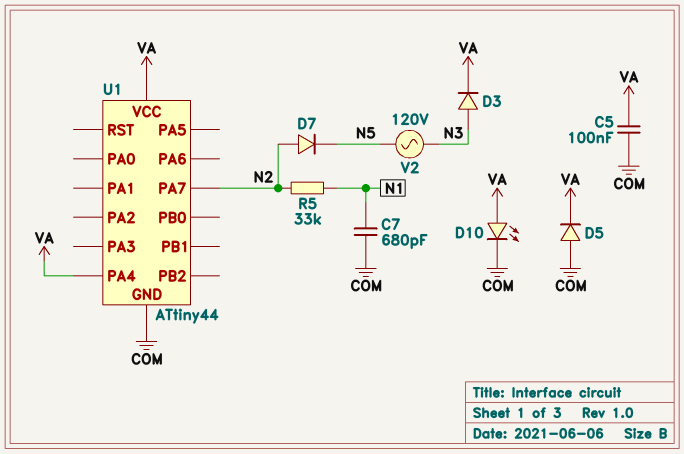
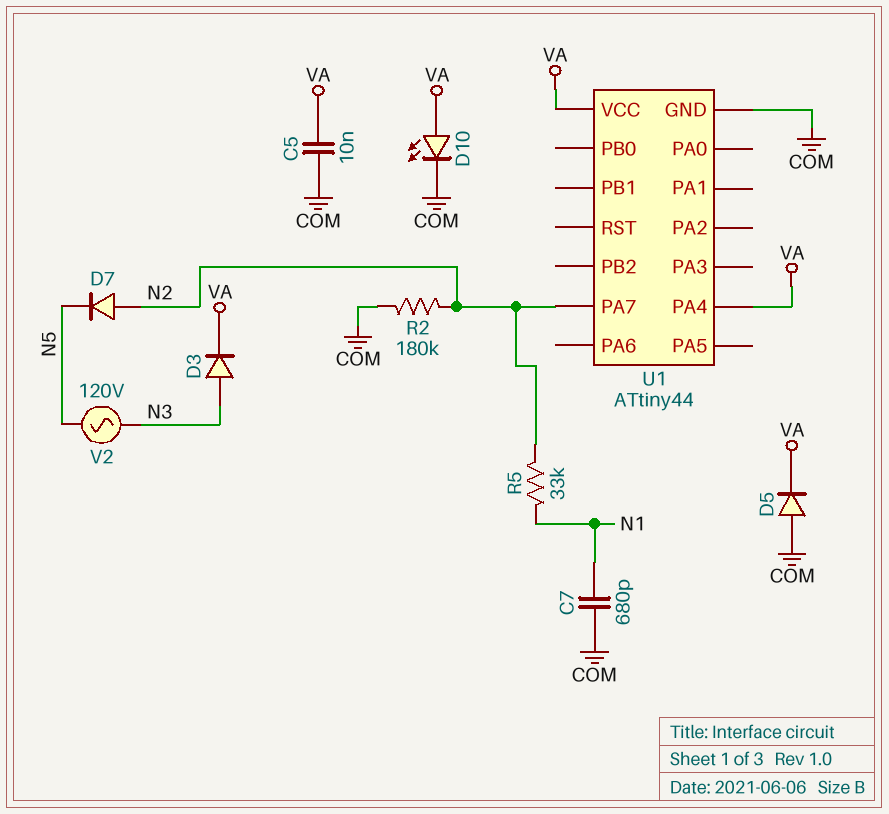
C5: 100nF (COM, VA) -> 10nF (COM, VA)
R2: none -> 180k (COM, N2)

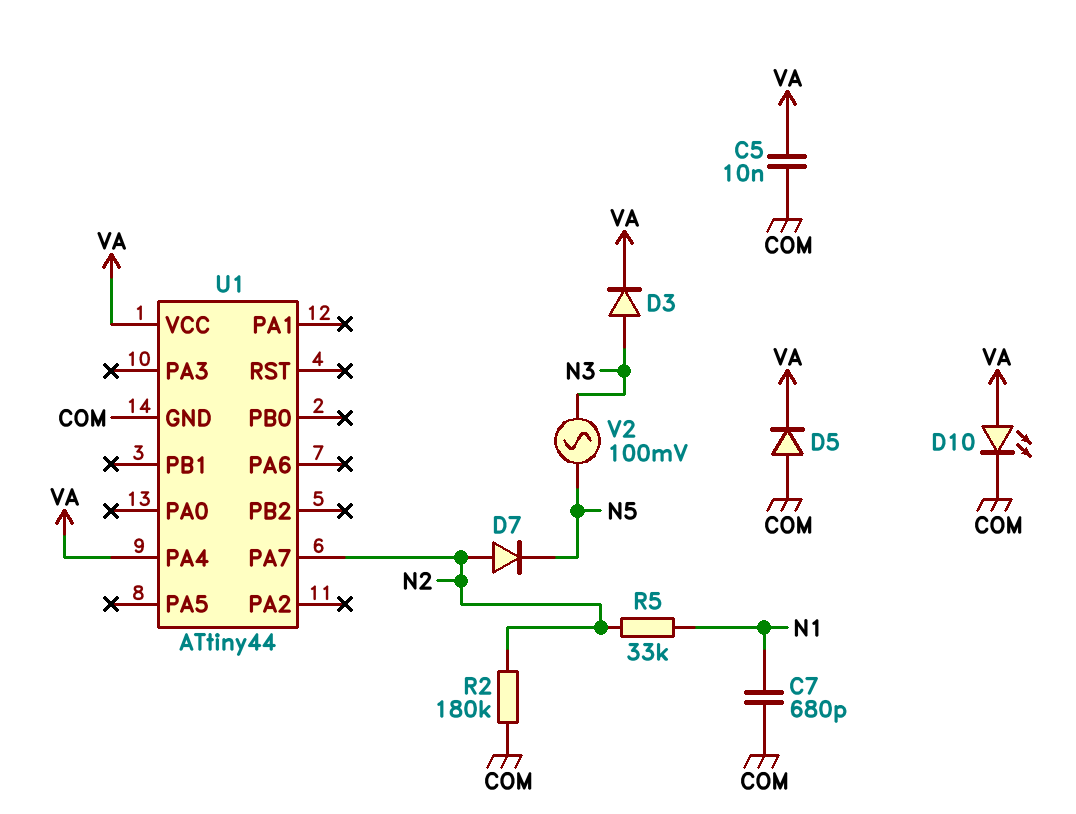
V2: AC 120V (N3, N5) -> AC 100mV (N3, N5)

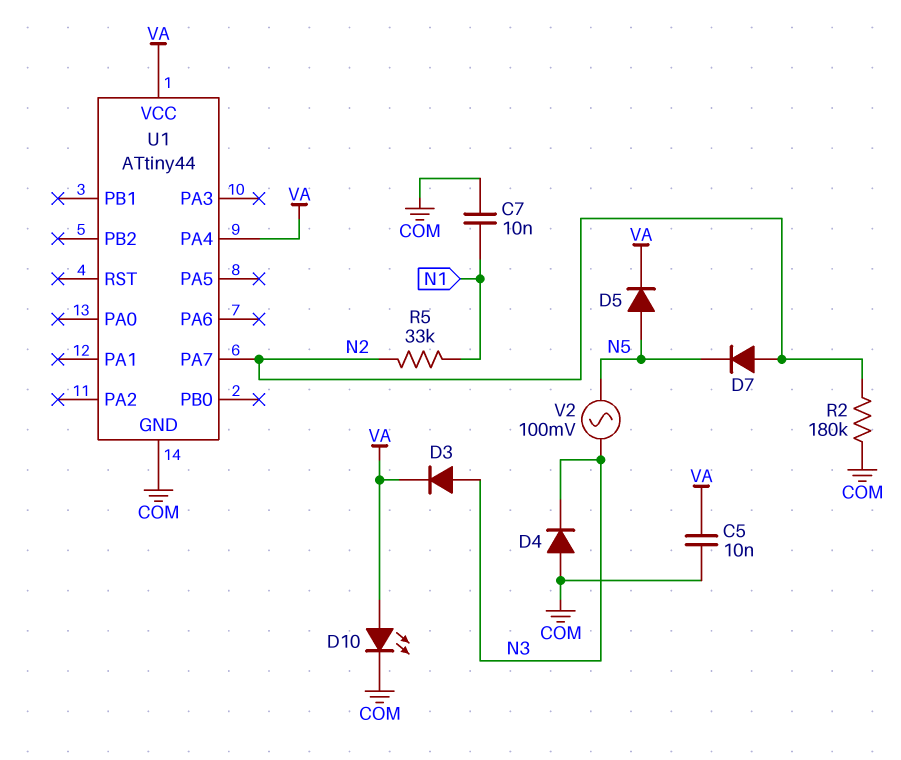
C7: 680pF (COM, N1) -> 10nF (COM, N1)
D4: none -> diode (A COM, K N3)
D5: diode (A COM, K VA) -> diode (A N5, K VA)

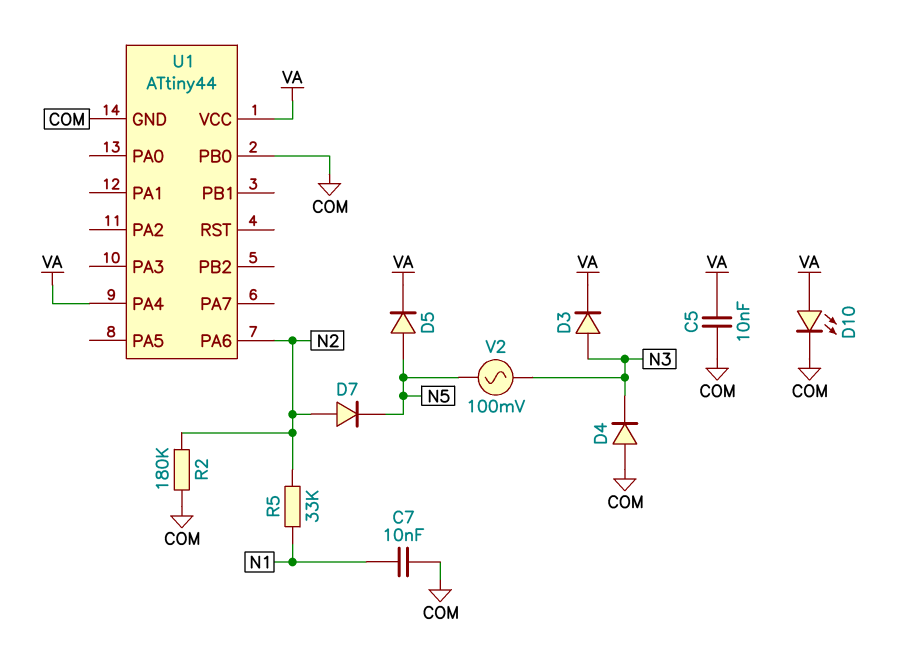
U1 pin PA6: none -> N2
U1 pin PA7: N2 -> none
U1 pin PB0: none -> COM

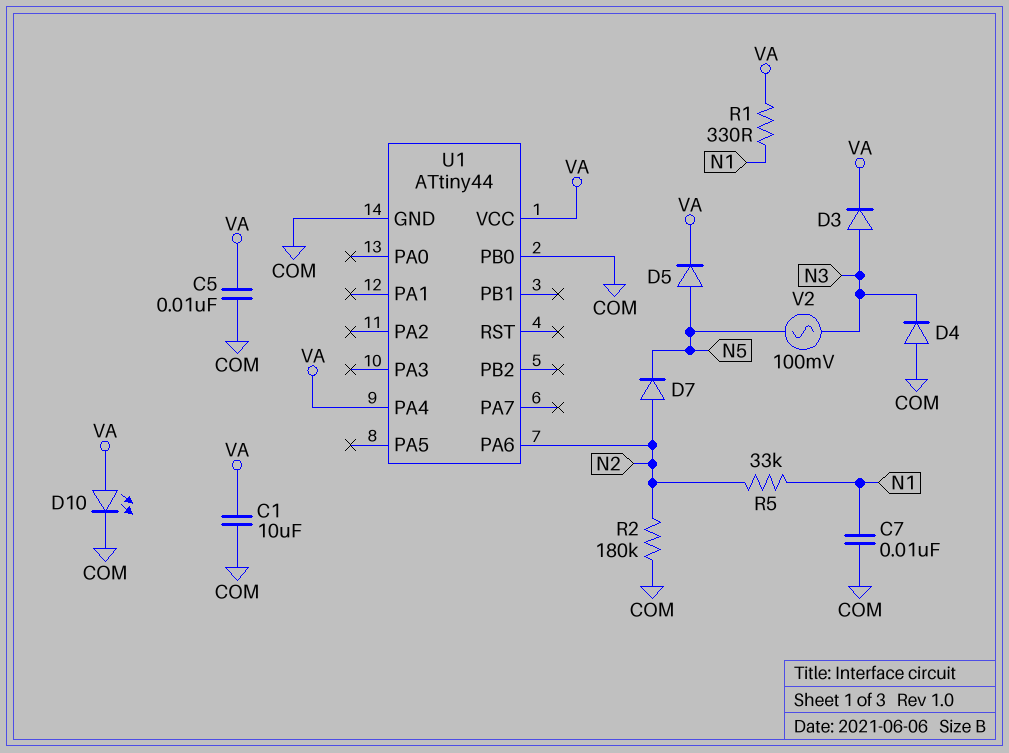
C1: none -> 10uF (COM, VA)
R1: none -> 330 (N1, VA)

